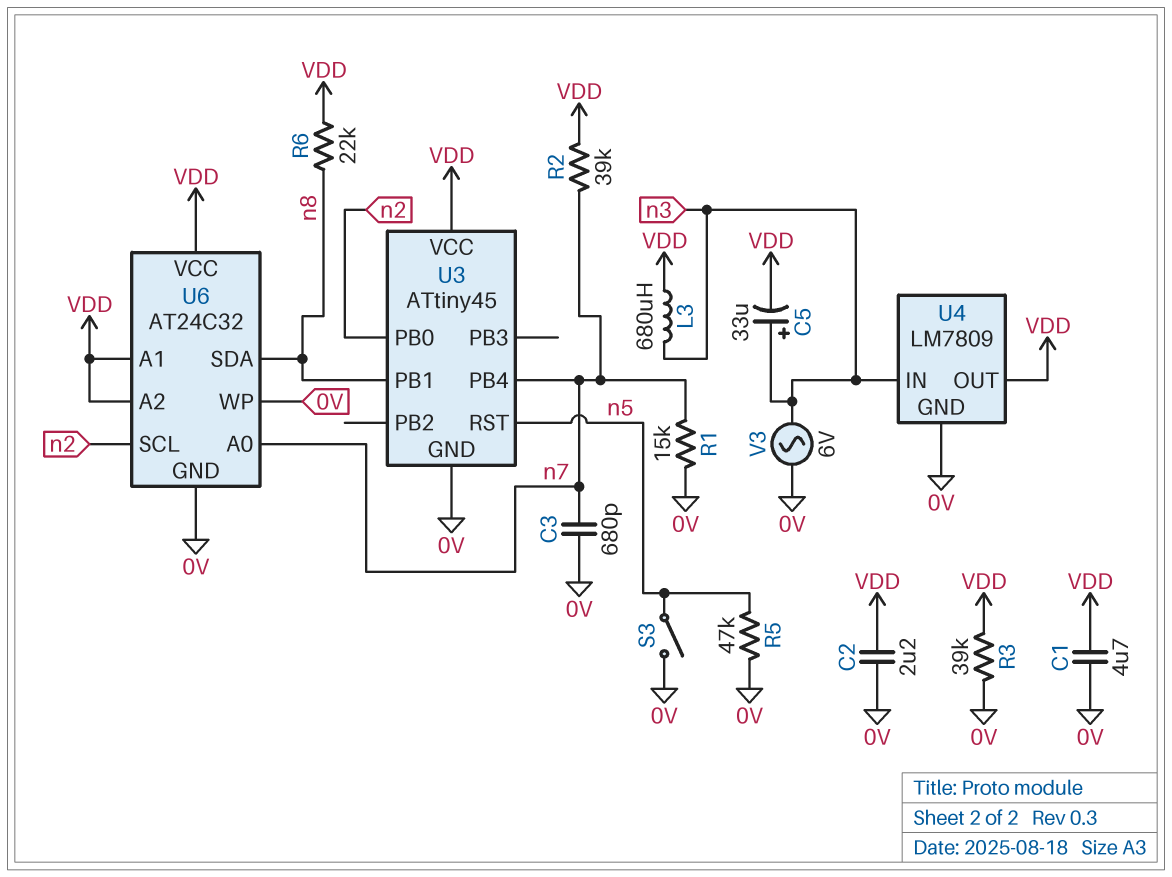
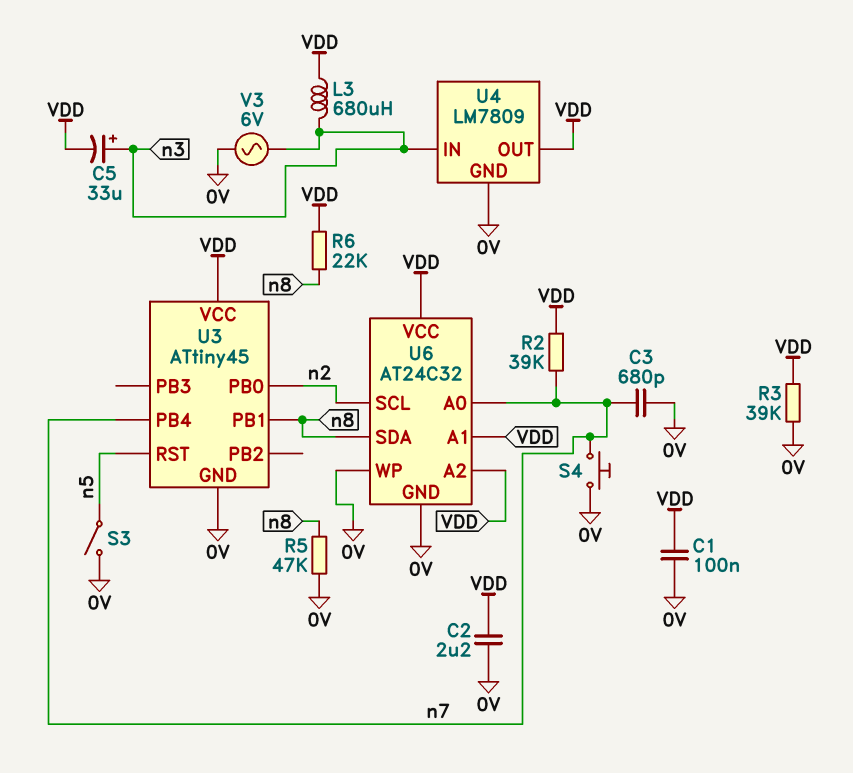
C1: 4.7uF (0V, VDD) -> 100nF (0V, VDD)
R1: 15k (0V, n7) -> none
R5: 47k (0V, n5) -> 47k (0V, n8)
S4: none -> button (0V, n7)

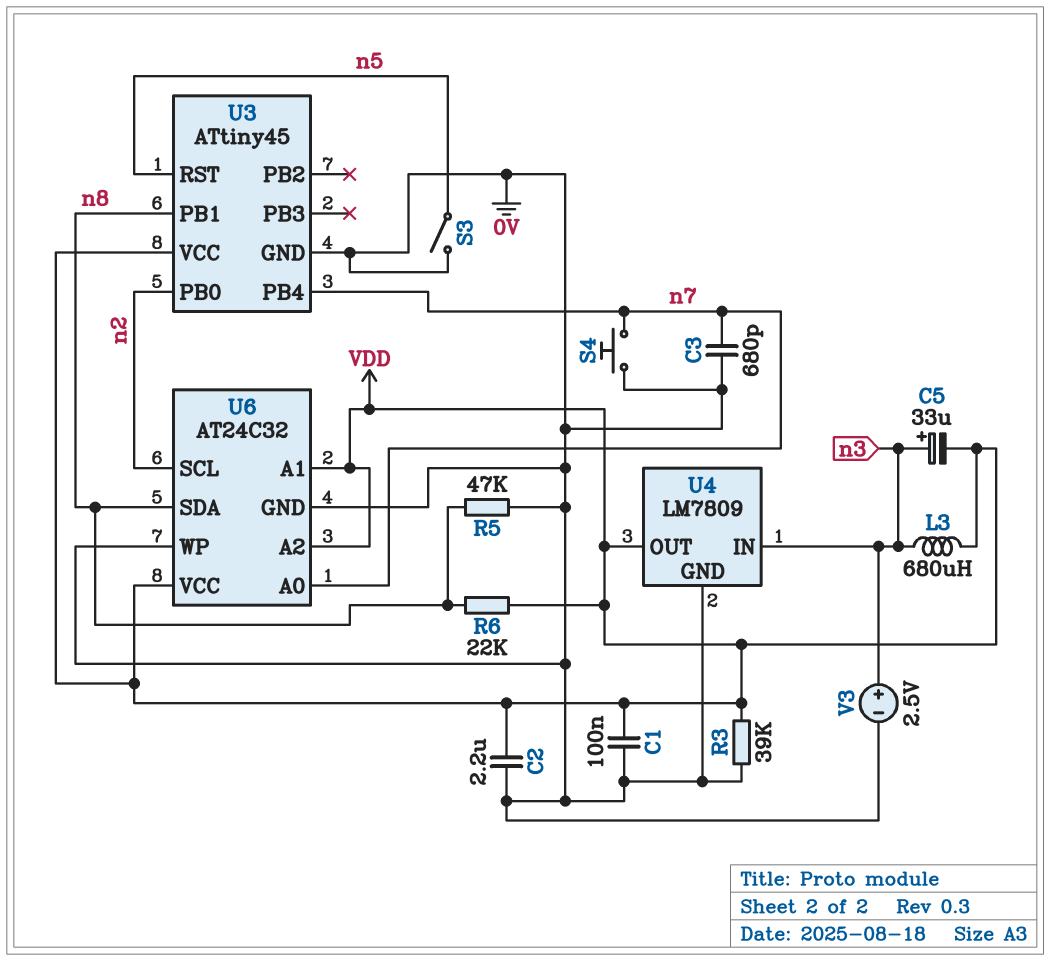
R2: 39k (VDD, n7) -> none
V3: AC 6V (0V, n3) -> 2.5V (plus n3, minus 0V)

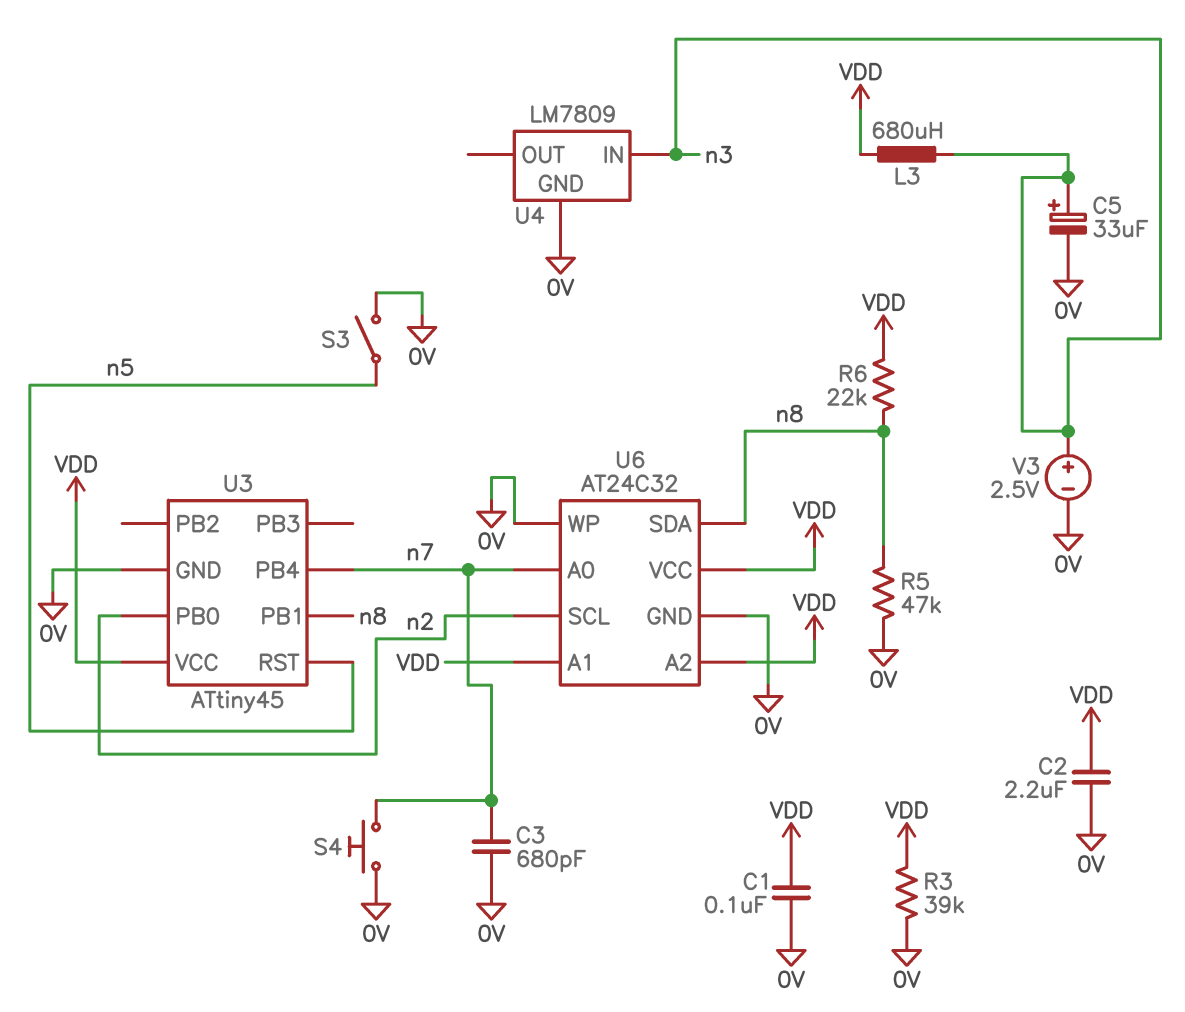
C5: 33uF (plus n3, minus VDD) -> 33uF (plus n3, minus 0V)
U4 pin OUT: VDD -> none

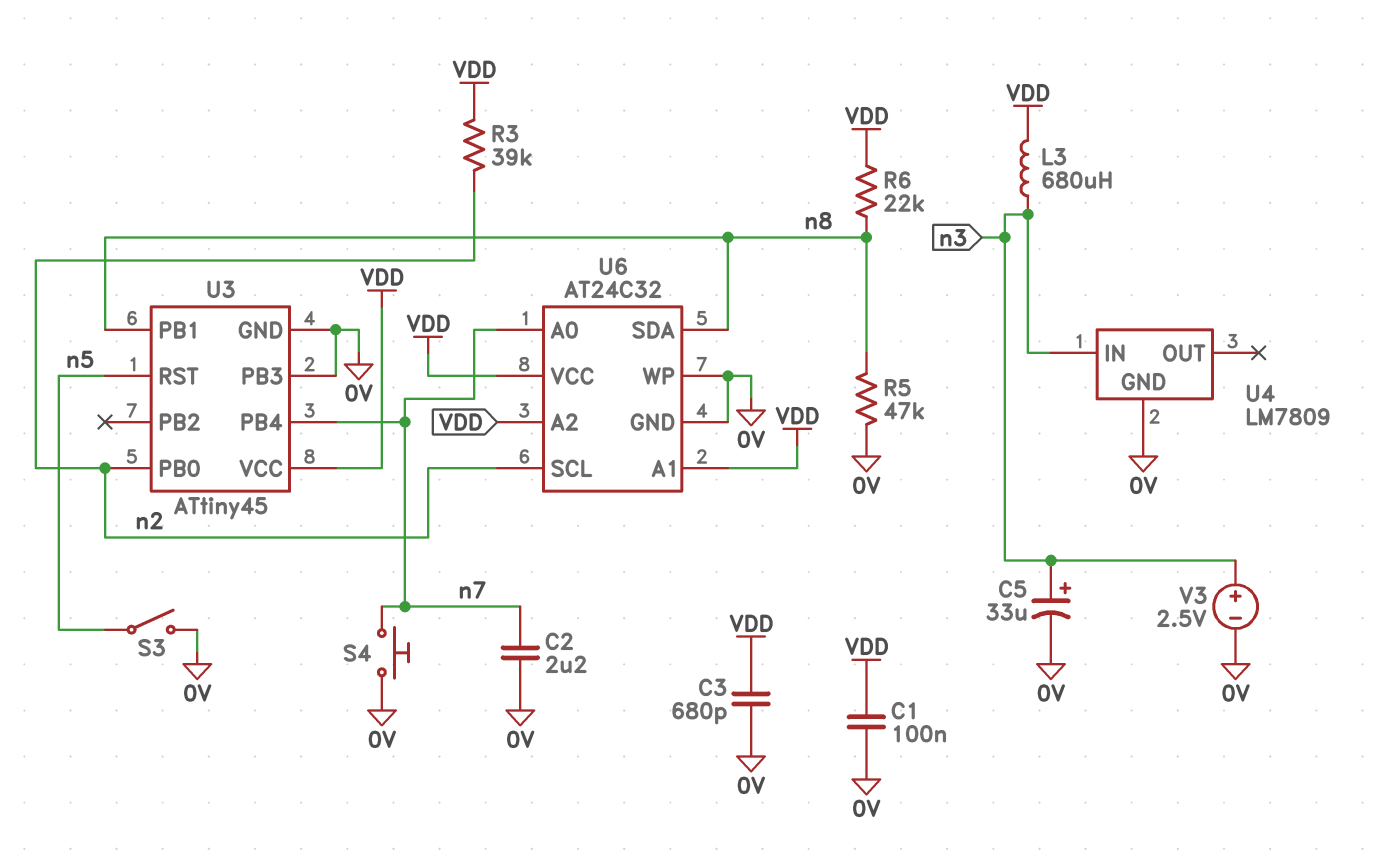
C2: 2.2uF (0V, VDD) -> 2.2uF (0V, n7)
C3: 680pF (0V, n7) -> 680pF (0V, VDD)
R3: 39k (0V, VDD) -> 39k (VDD, n2)
U3 pin PB3: none -> 0V

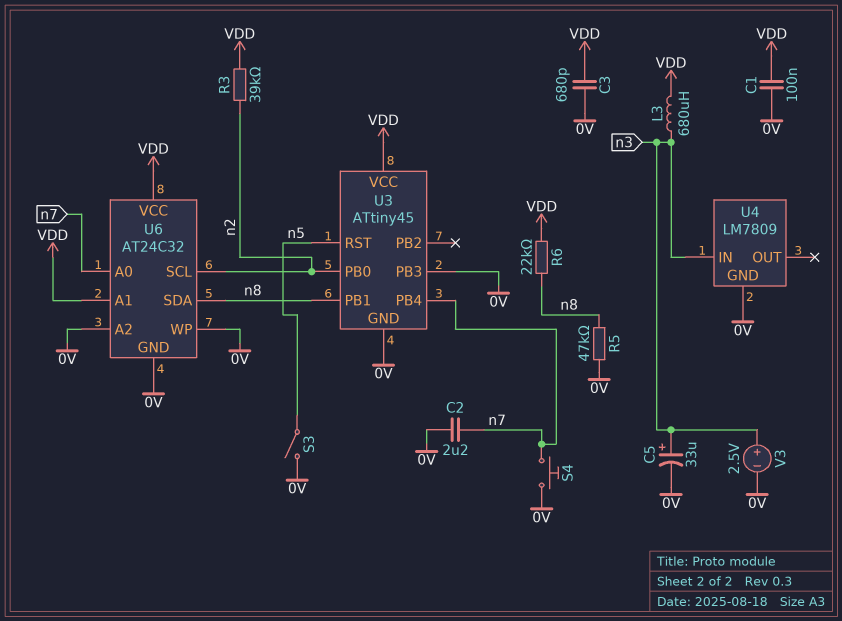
U6 pin A2: VDD -> 0V

